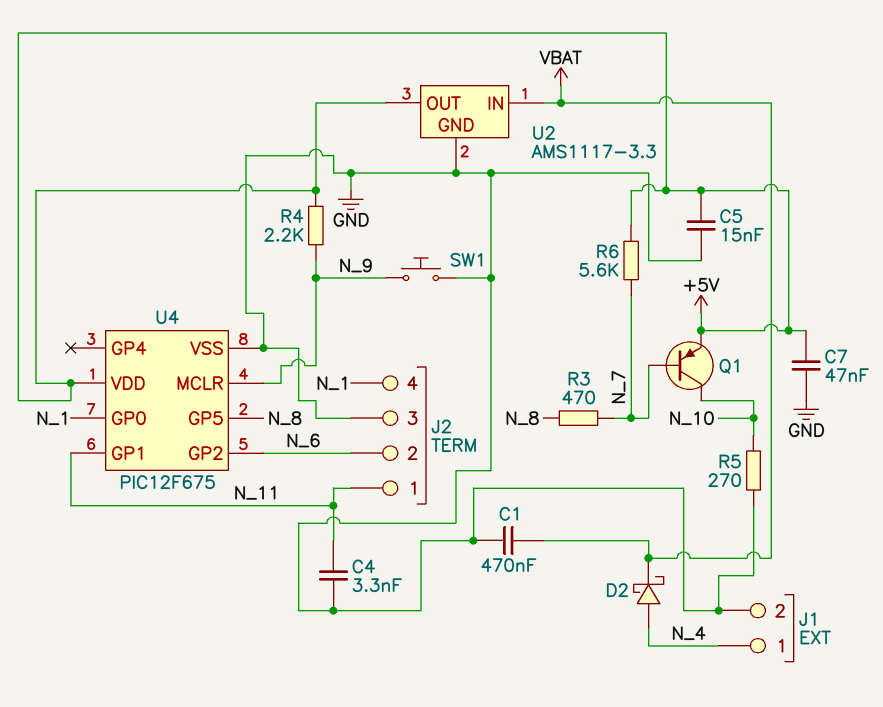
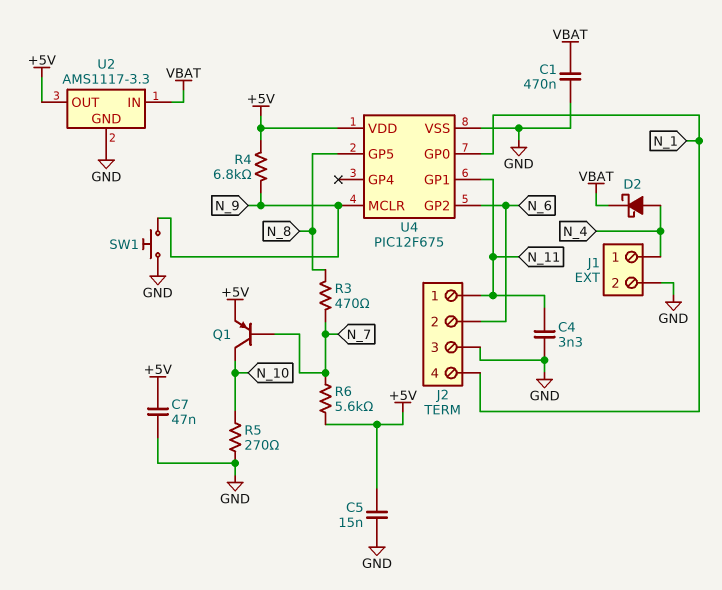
R4: 2.2k (+5V, N_9) -> 6.8k (+5V, N_9)

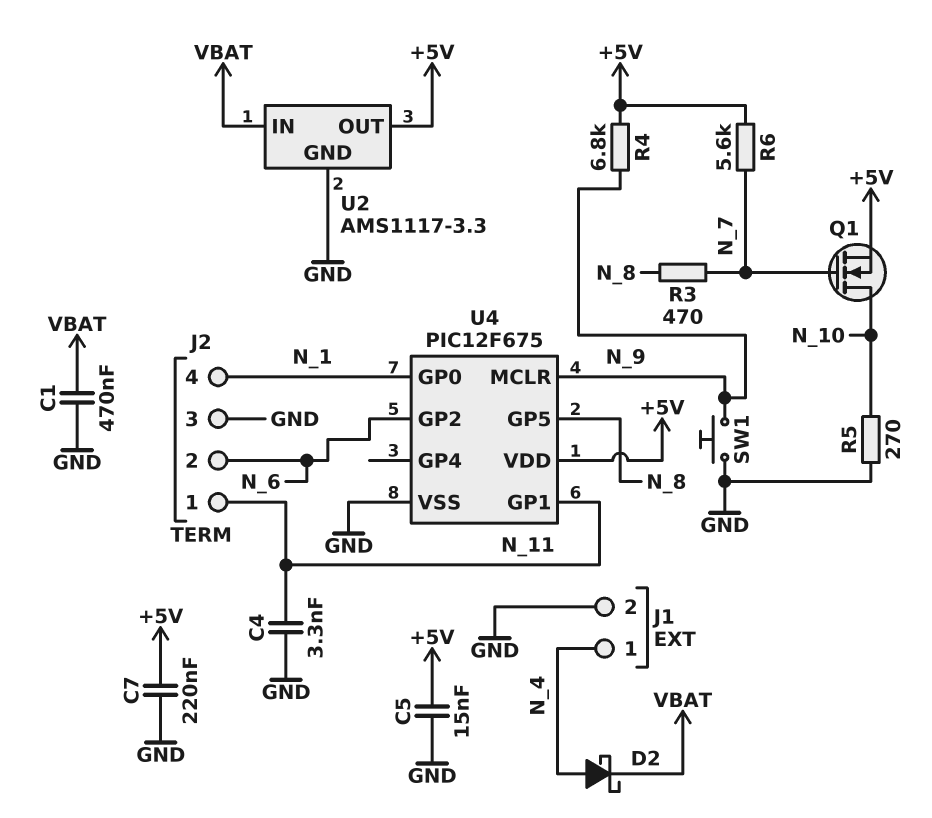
C7: 47nF (+5V, GND) -> 220nF (+5V, GND)
Q1: PNP (B N_7, C N_10, E +5V) -> NMOS (G N_7, D N_10, S +5V)

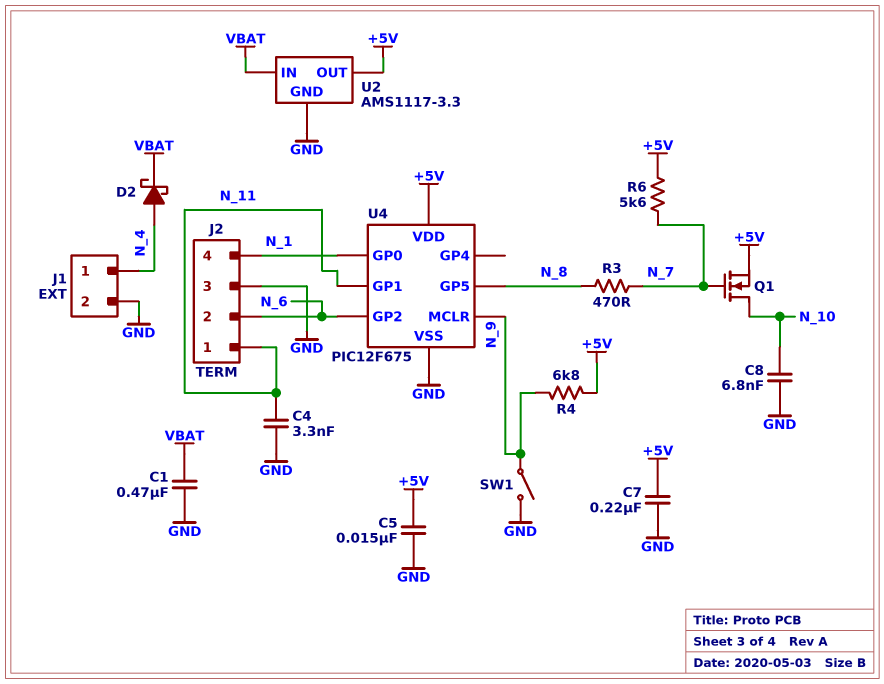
C8: none -> 6.8nF (GND, N_10)
R5: 270 (GND, N_10) -> none
SW1: button (GND, N_9) -> switch (GND, N_9)

